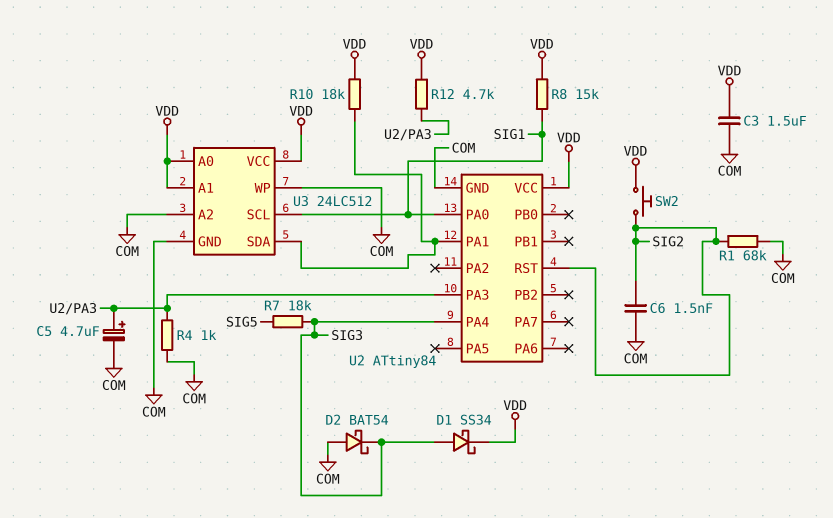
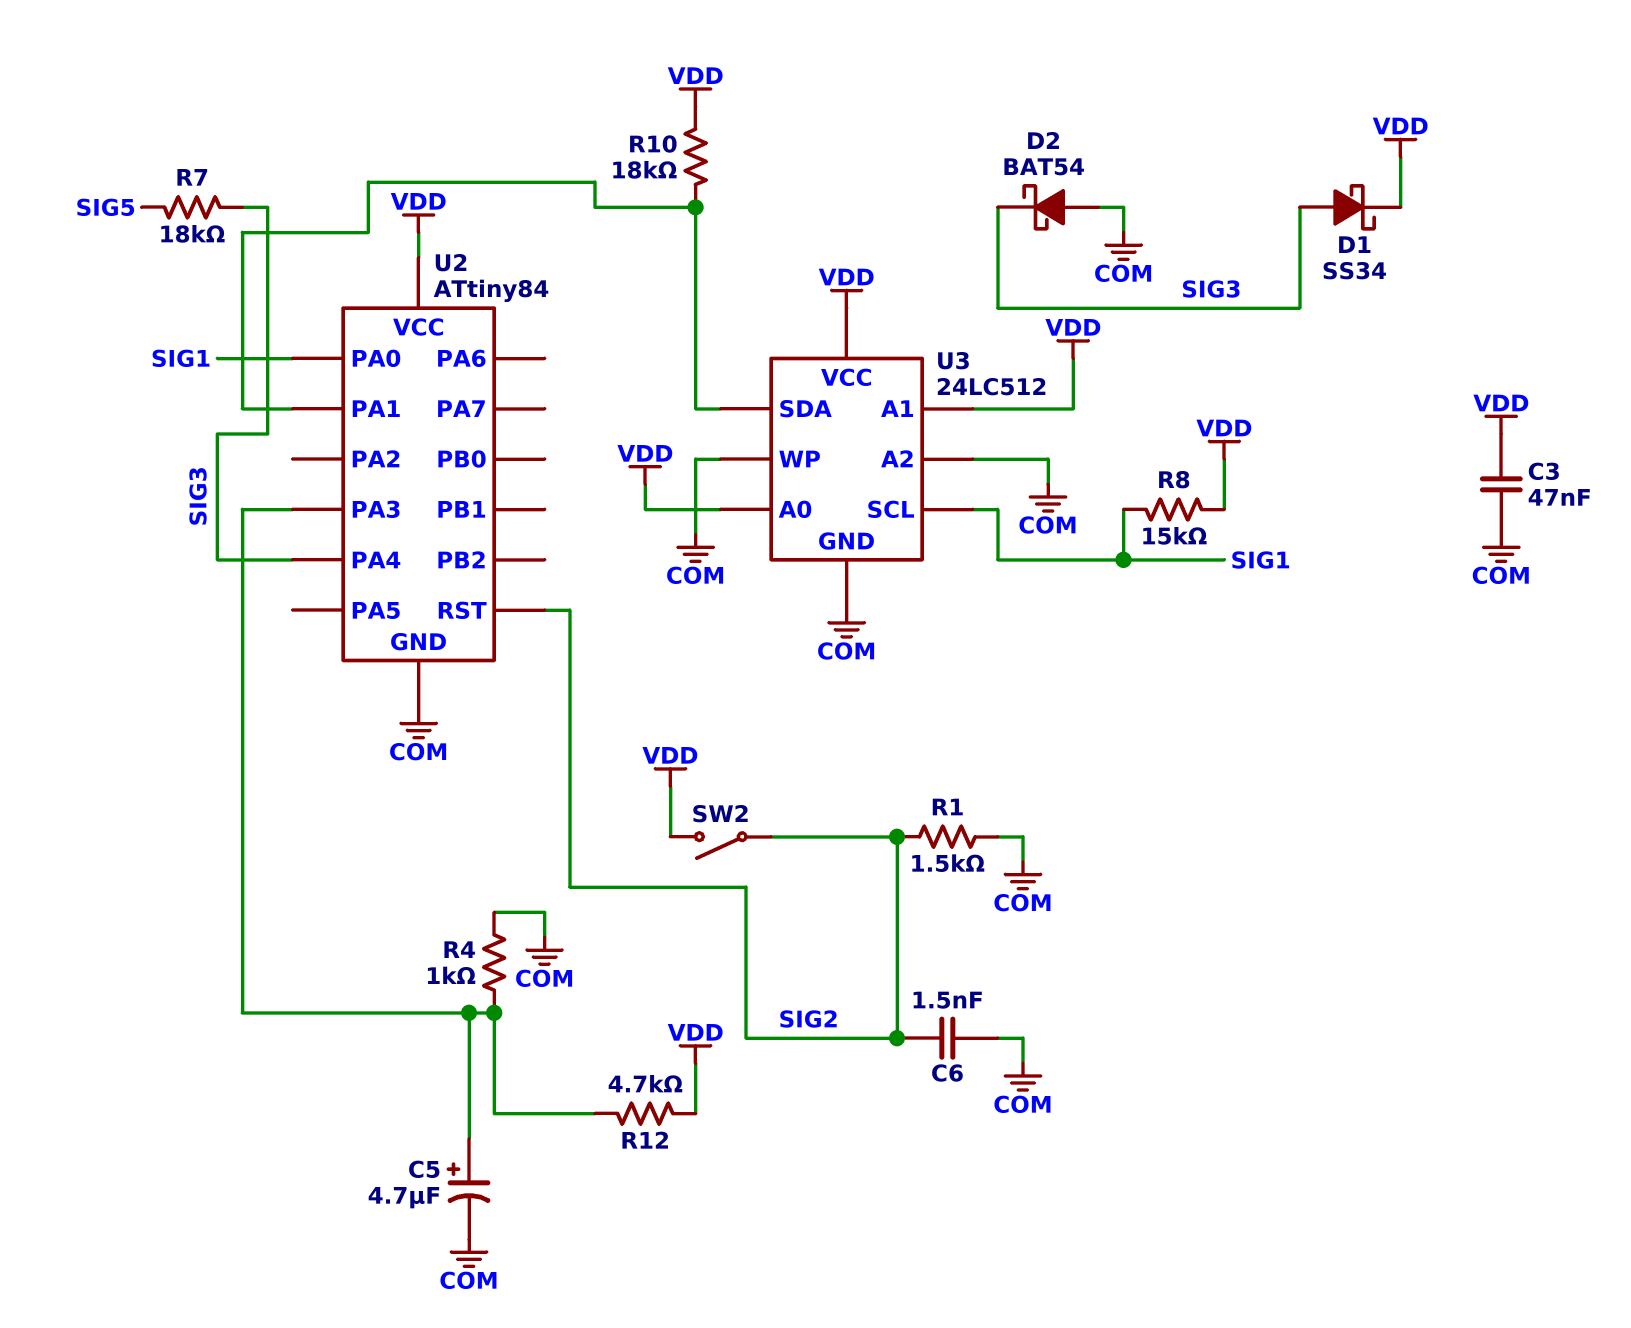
C3: 1.5uF (COM, VDD) -> 47nF (COM, VDD)
R1: 68k (COM, SIG2) -> 1.5k (COM, SIG2)
SW2: button (SIG2, VDD) -> switch (SIG2, VDD)

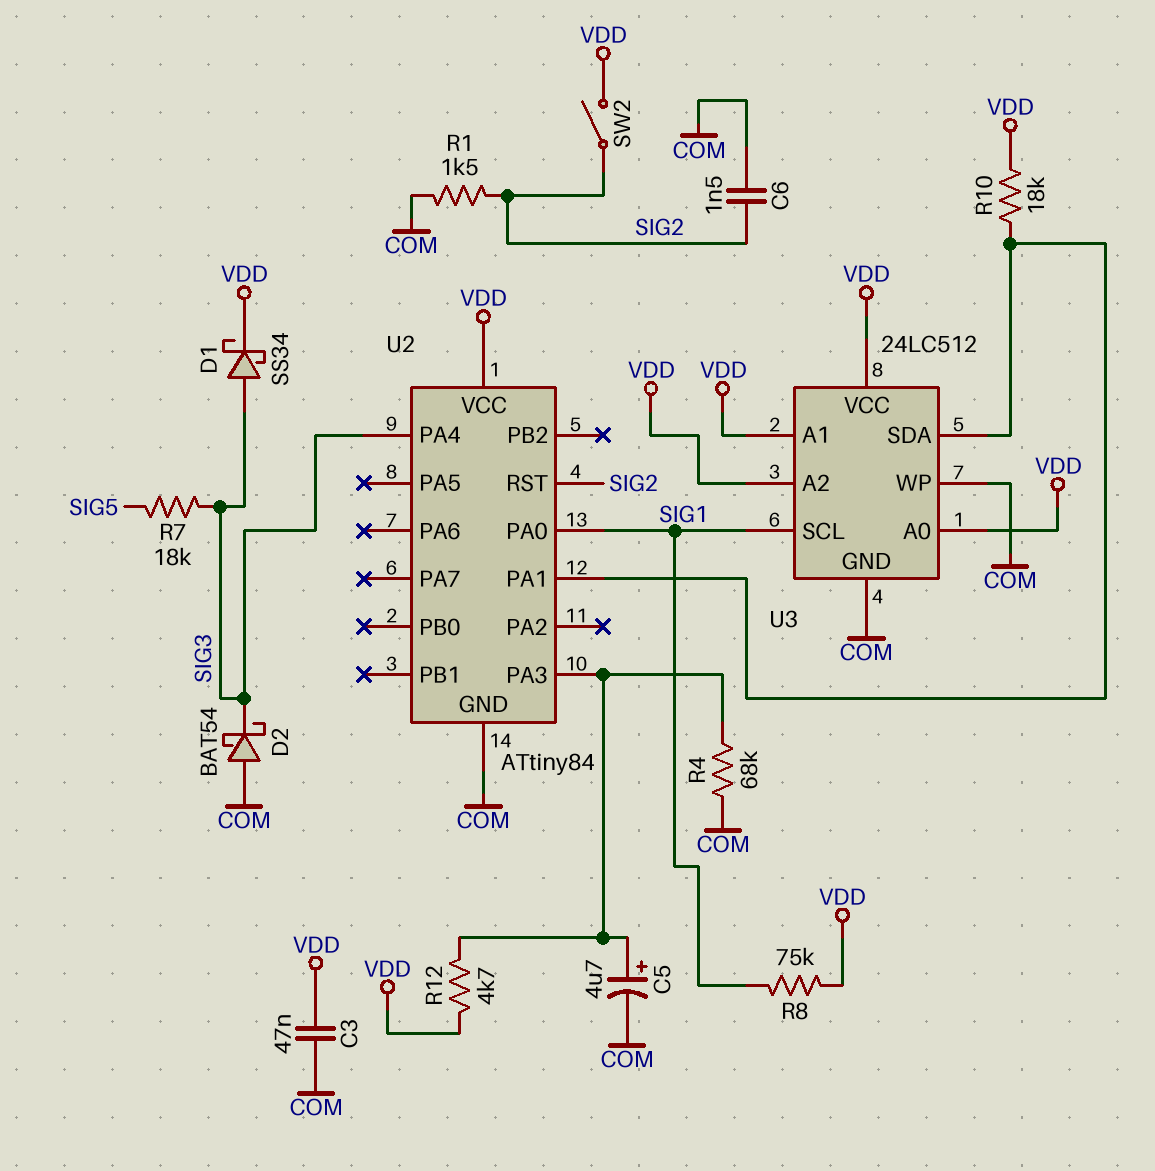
R4: 1k (COM, U2/PA3) -> 68k (COM, U2/PA3)
R8: 15k (SIG1, VDD) -> 75k (SIG1, VDD)
U3 pin A2: COM -> VDD

